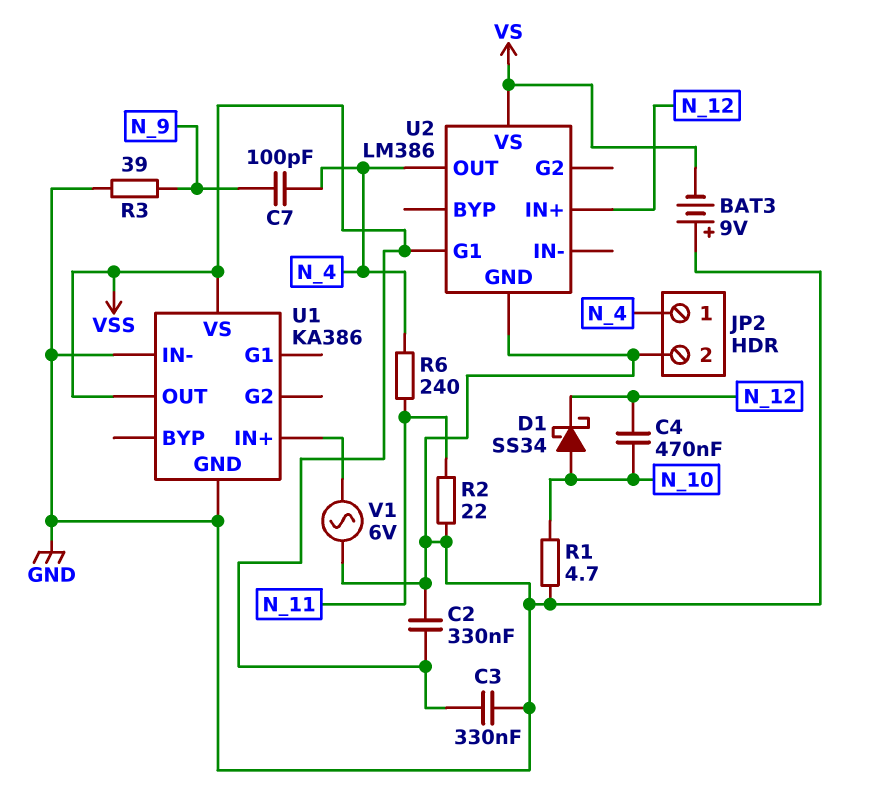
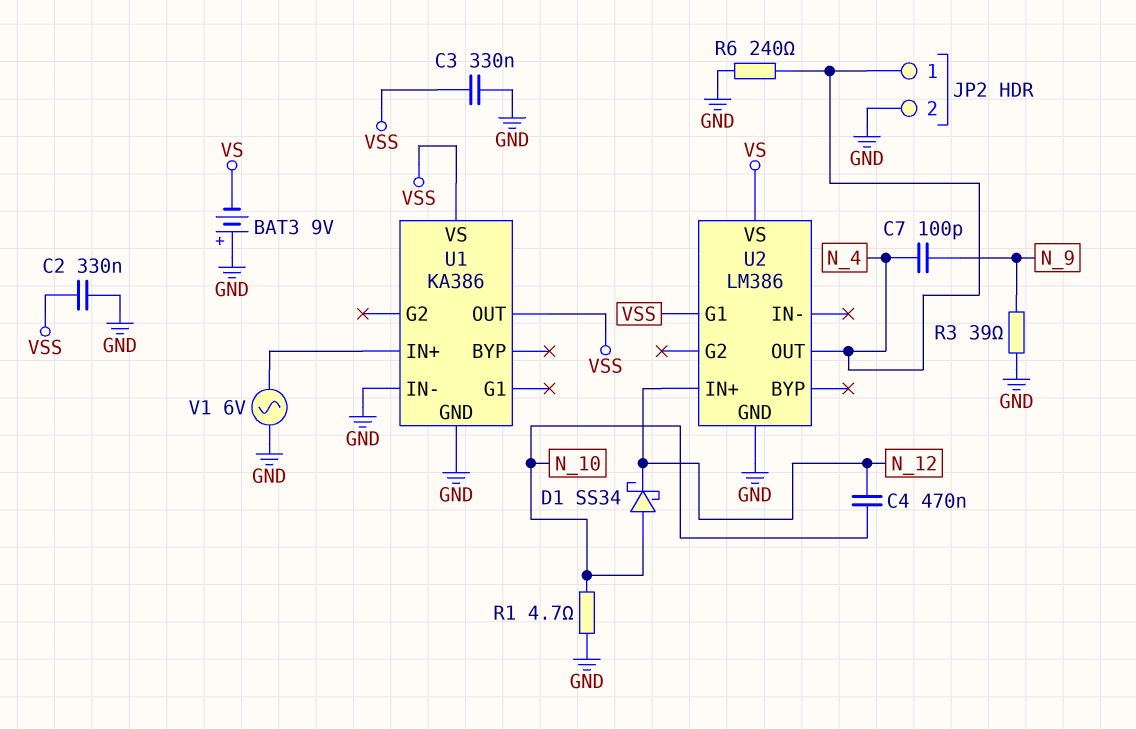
R2: 22 (GND, N_11) -> none
R6: 240 (N_4, N_11) -> 240 (GND, N_4)

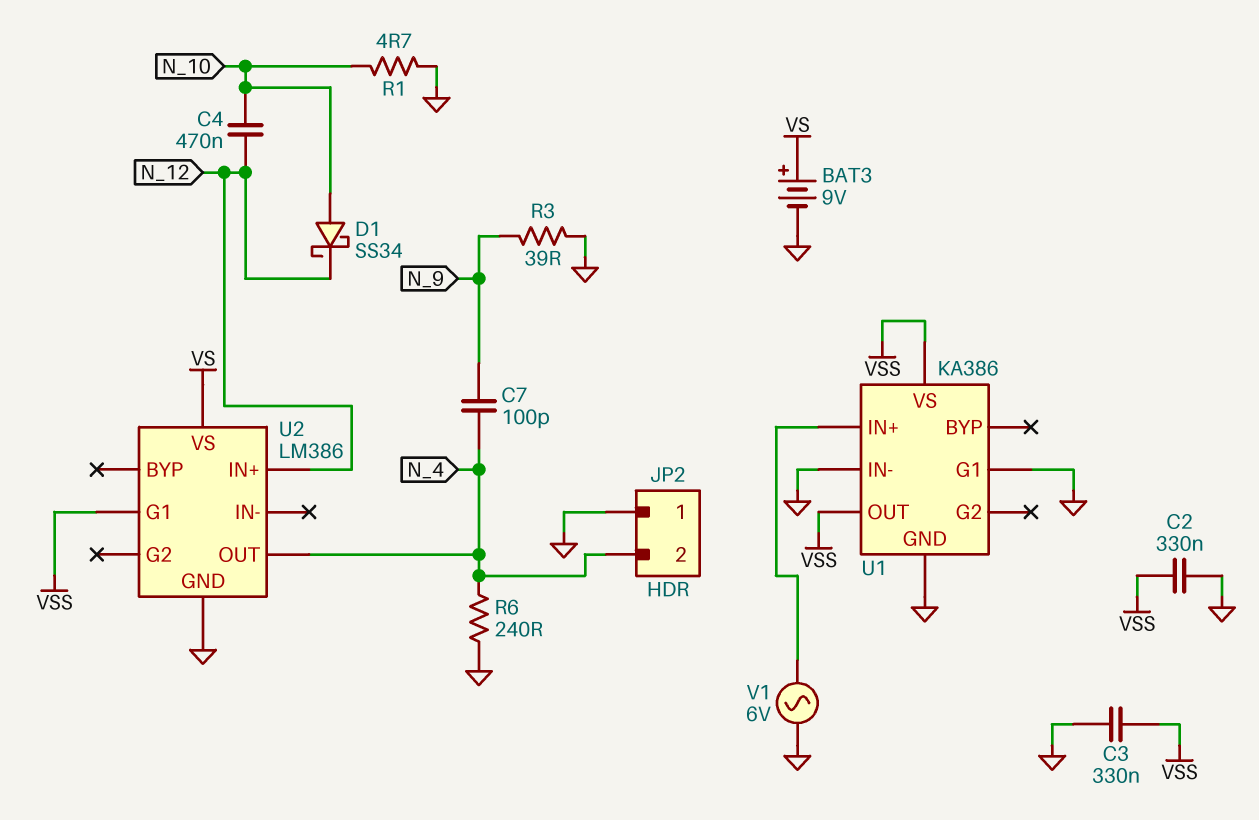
BAT3: 9V (plus GND, minus VS) -> 9V (plus VS, minus GND)
JP2 pin 1: N_4 -> GND
JP2 pin 2: GND -> N_4
U1 pin G1: none -> GND

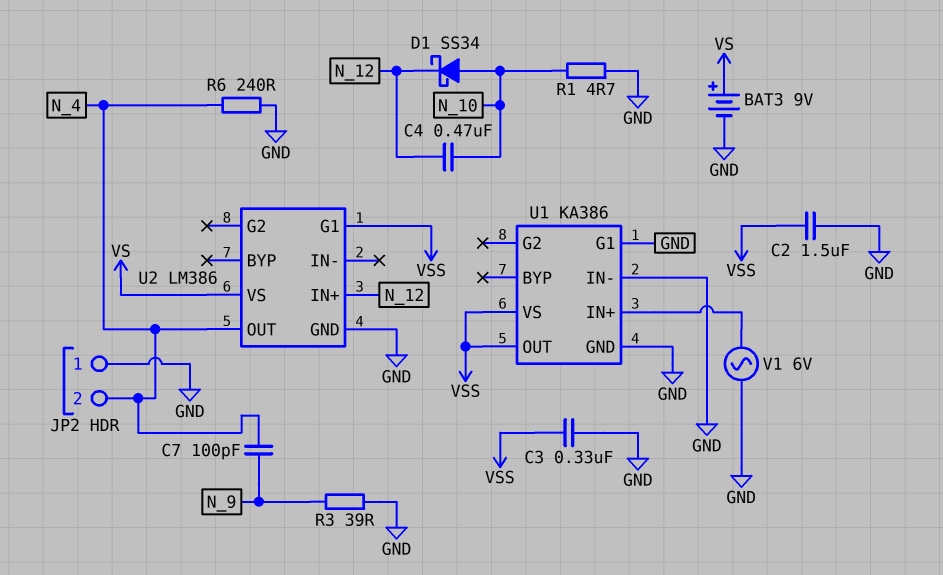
C2: 330nF (GND, VSS) -> 1.5uF (GND, VSS)

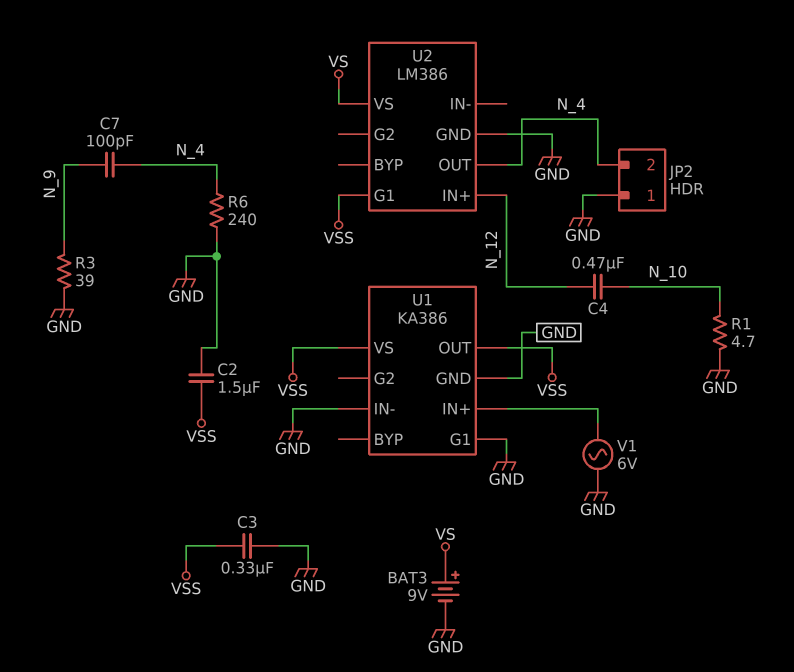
D1: schottky SS34 (A N_10, K N_12) -> none

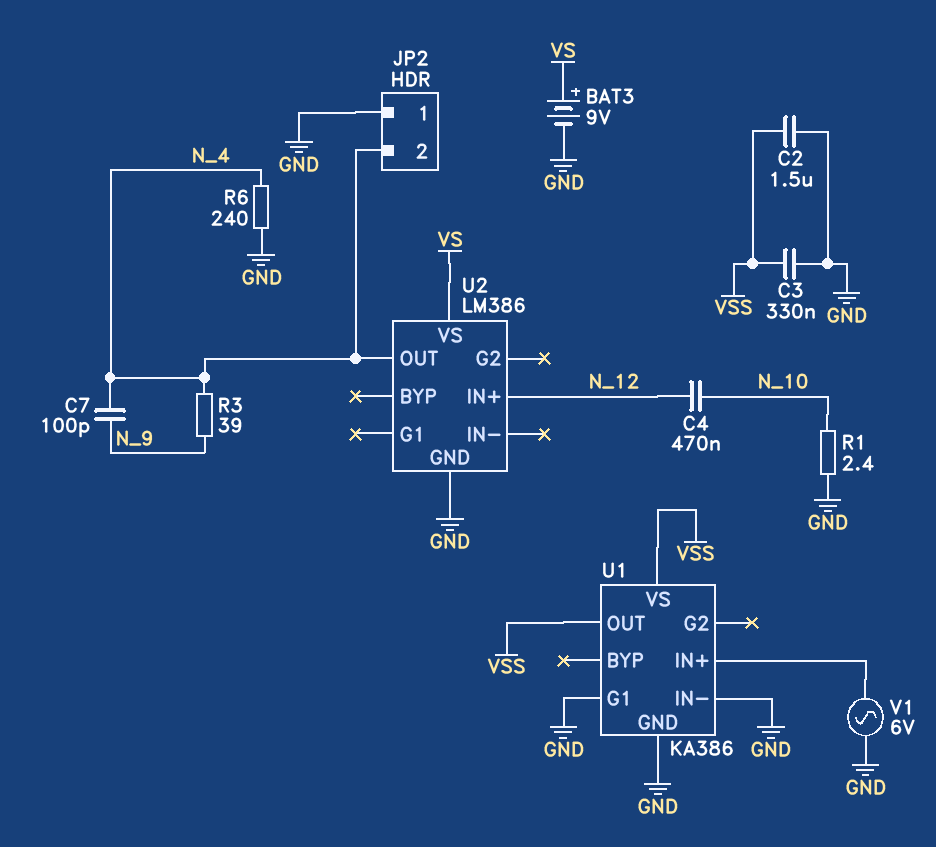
R1: 4.7 (GND, N_10) -> 2.4 (GND, N_10)
R3: 39 (GND, N_9) -> 39 (N_4, N_9)
U2 pin G1: VSS -> none

